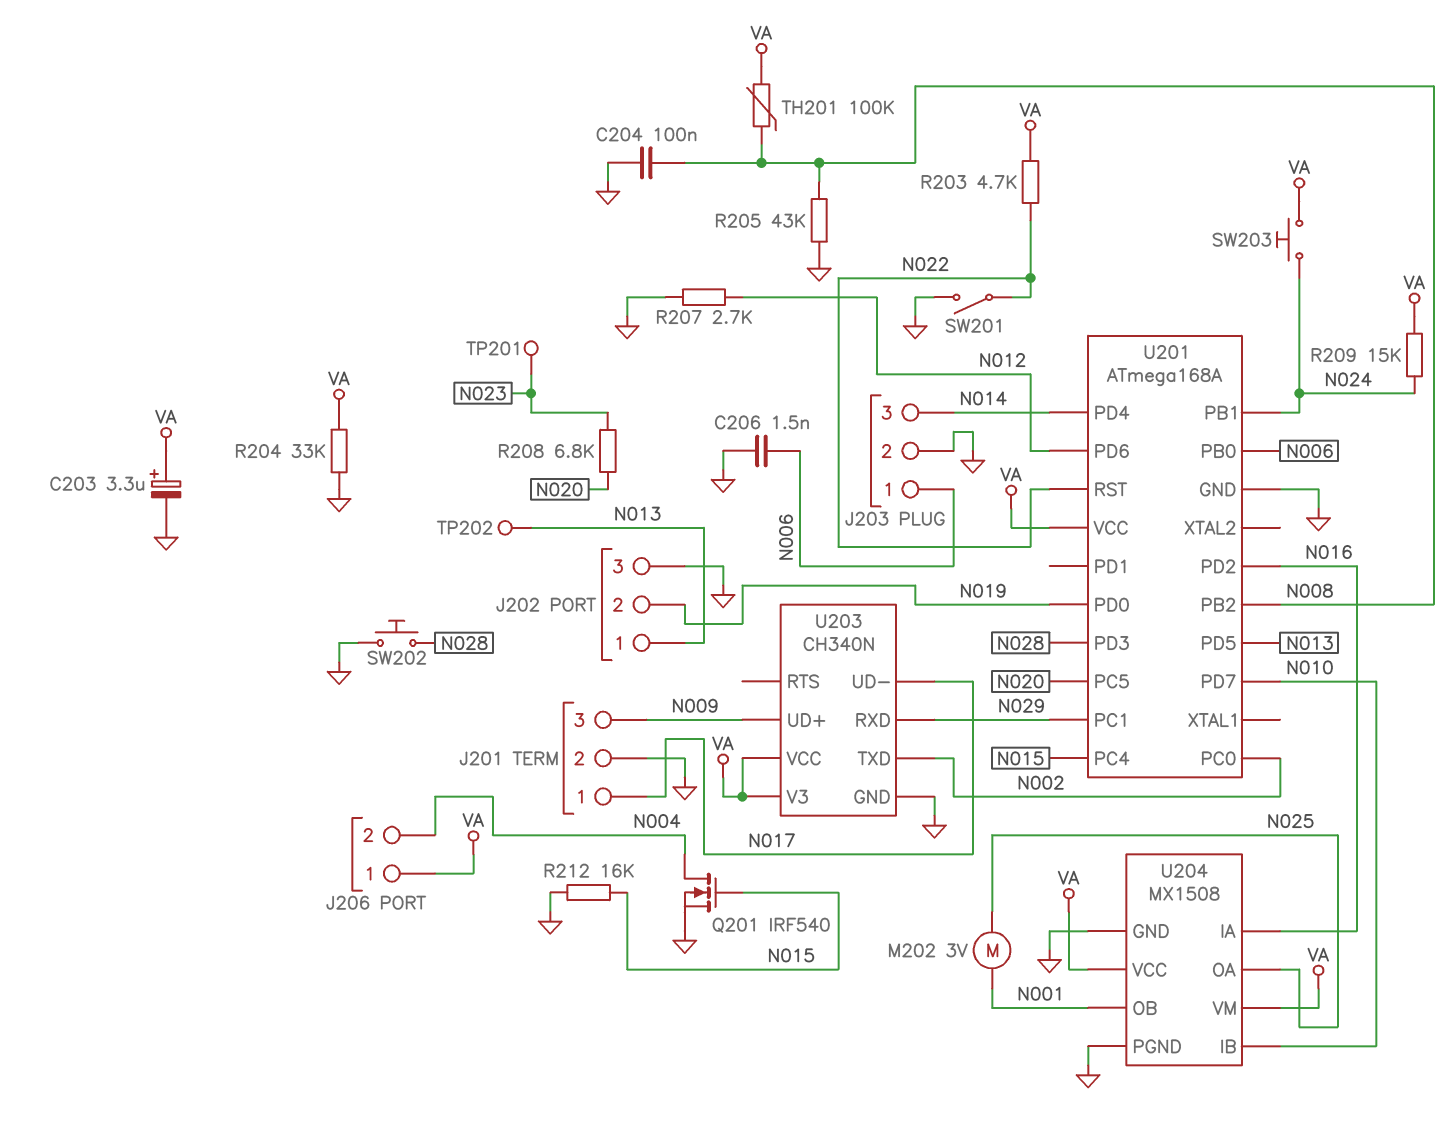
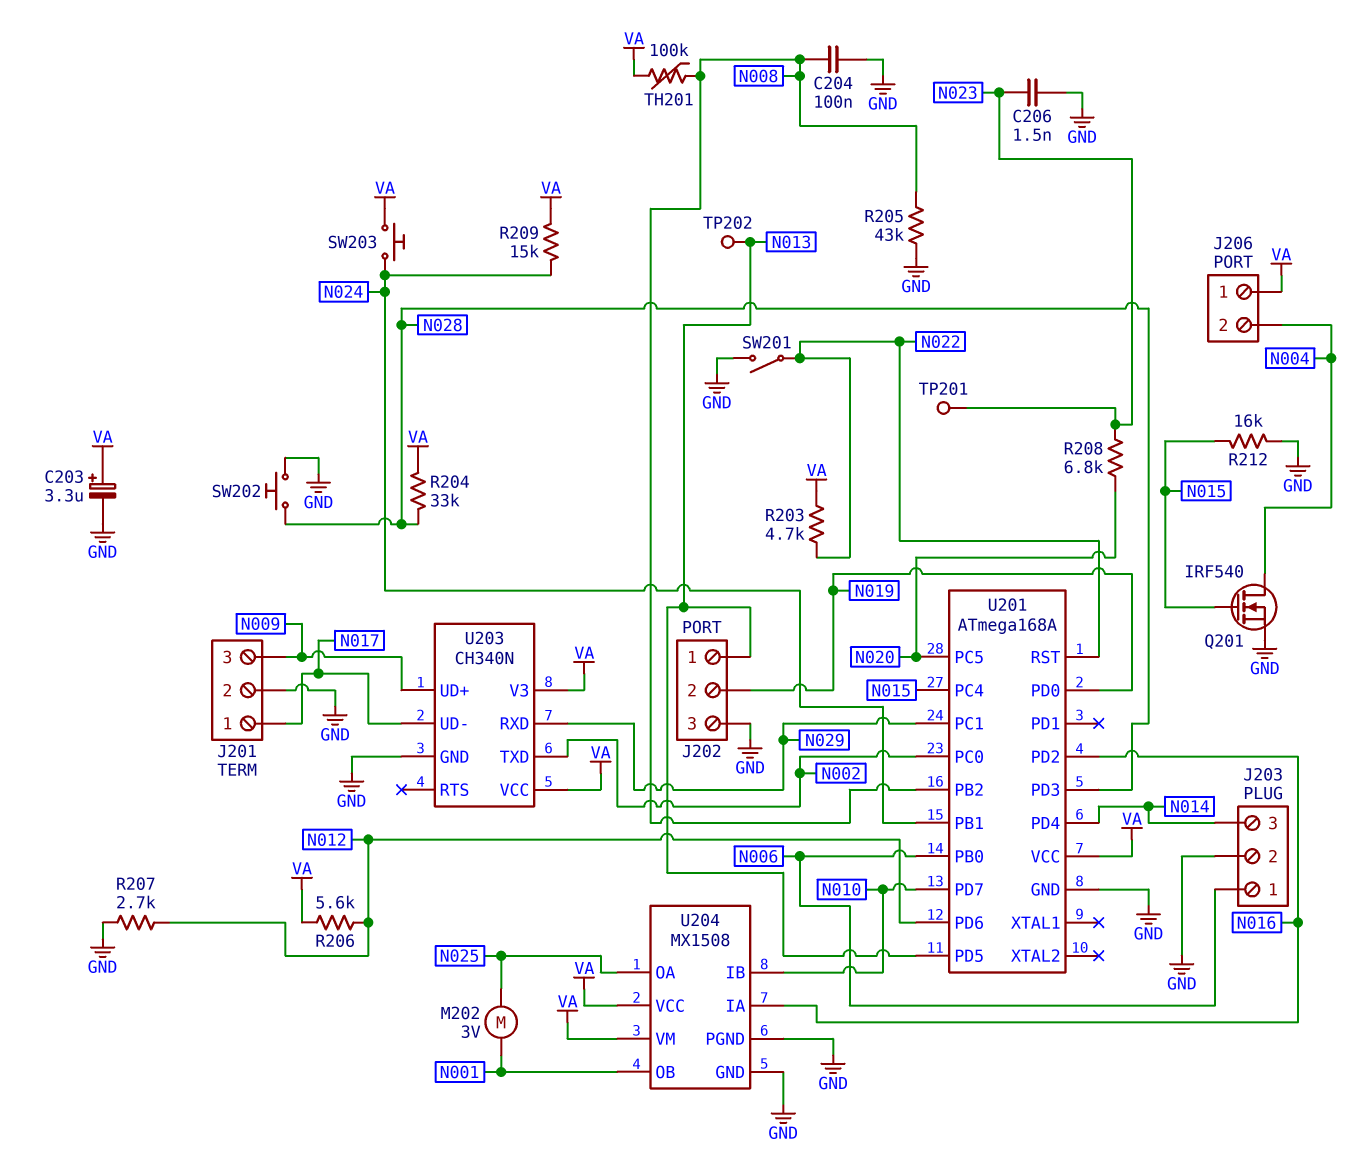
C206: 1.5nF (GND, N006) -> 1.5nF (GND, N023)
R204: 33k (GND, VA) -> 33k (N028, VA)
R206: none -> 5.6k (N012, VA)

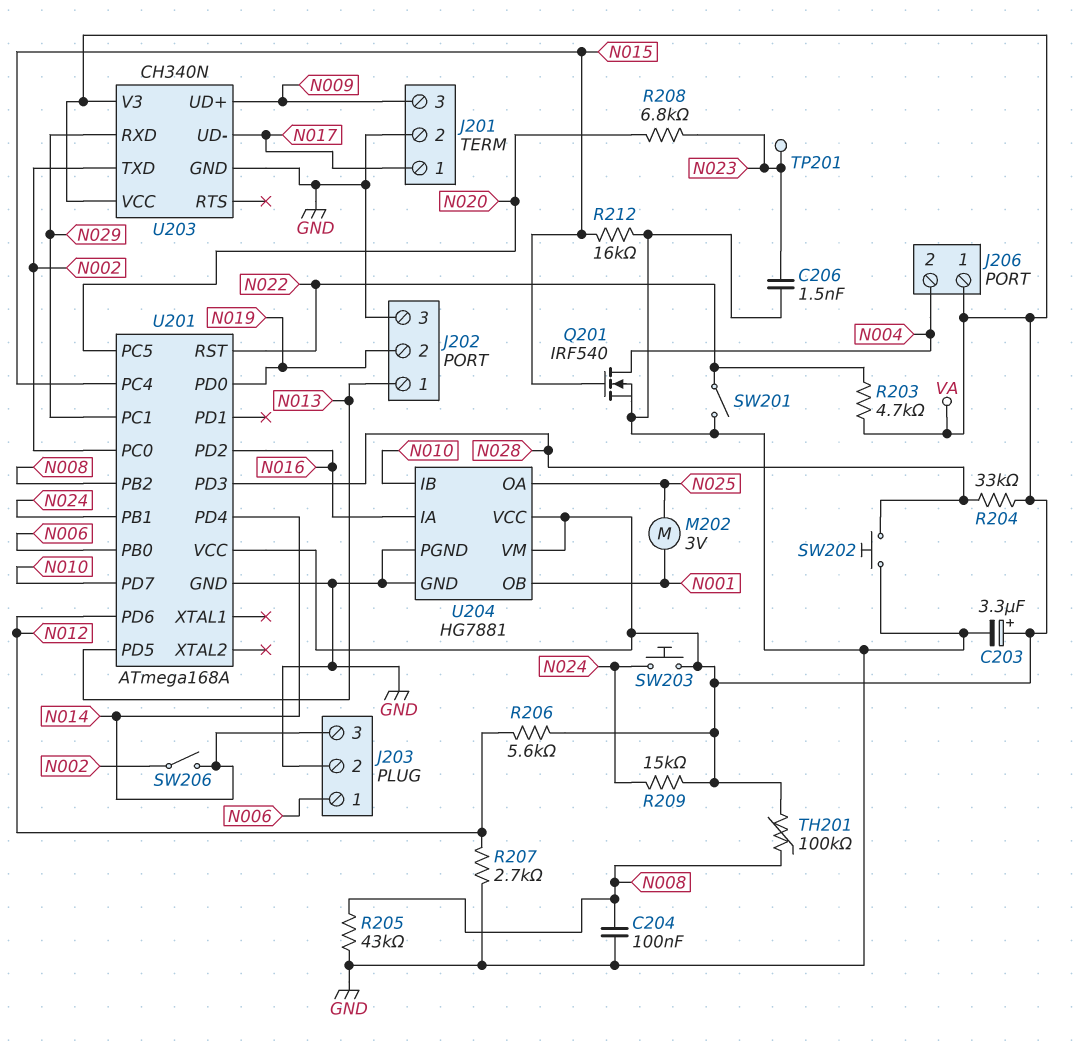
SW206: none -> switch (N002, N014)
TP202: test point (N013) -> none
U204: MX1508 -> HG7881

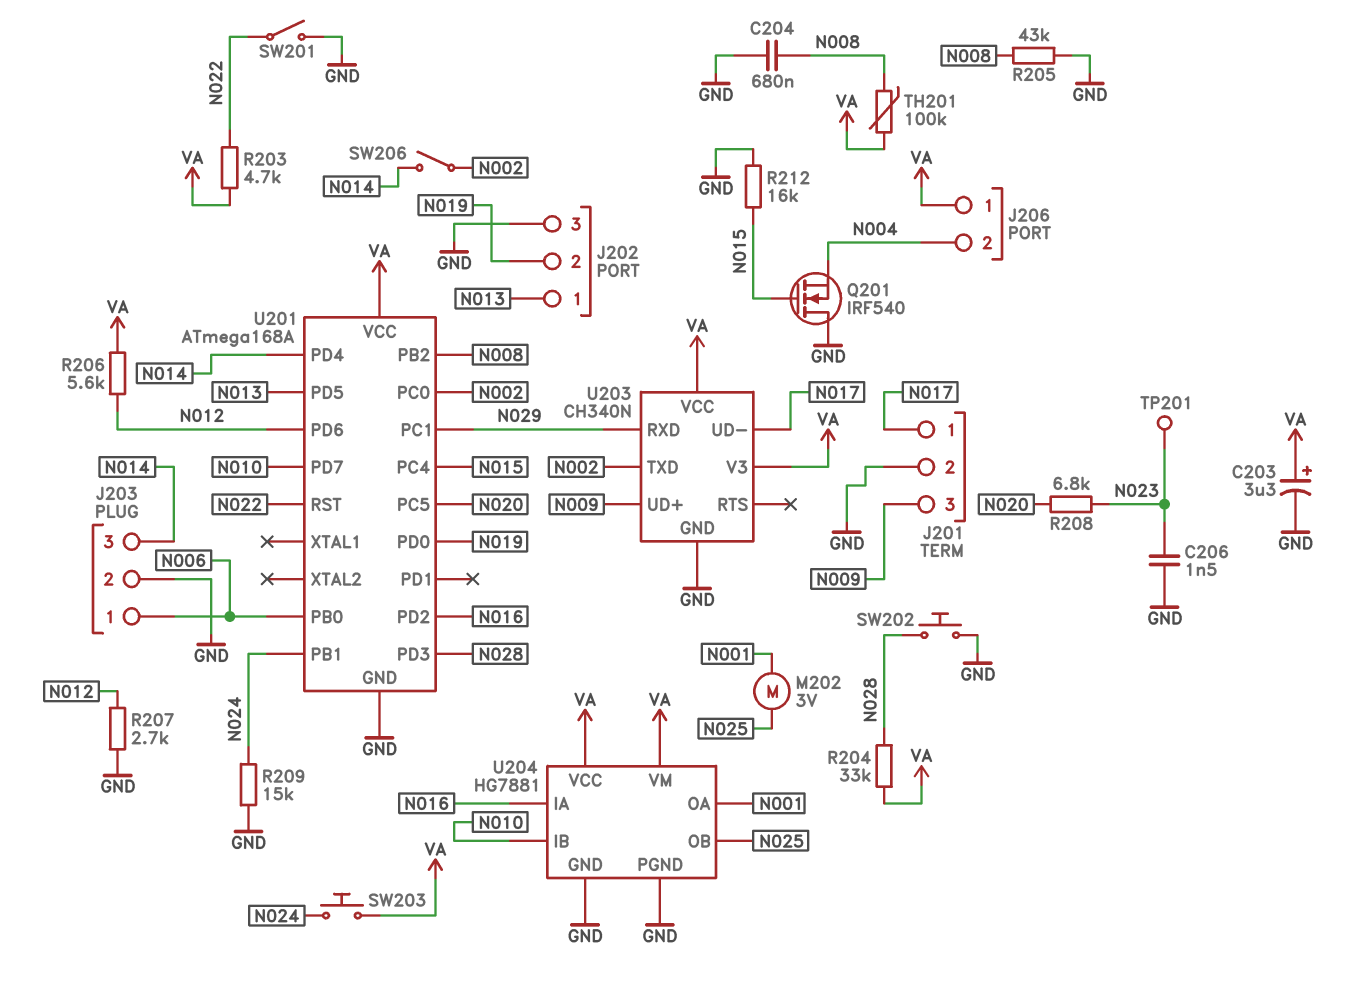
C204: 100nF (GND, N008) -> 680nF (GND, N008)
Q201: NMOS IRF540 (G N015, D N004, S GND) -> NMOS IRF540 (G N015, D GND, S N004)
R209: 15k (N024, VA) -> 15k (GND, N024)
U204 pin OA: N025 -> N001
U204 pin OB: N001 -> N025

